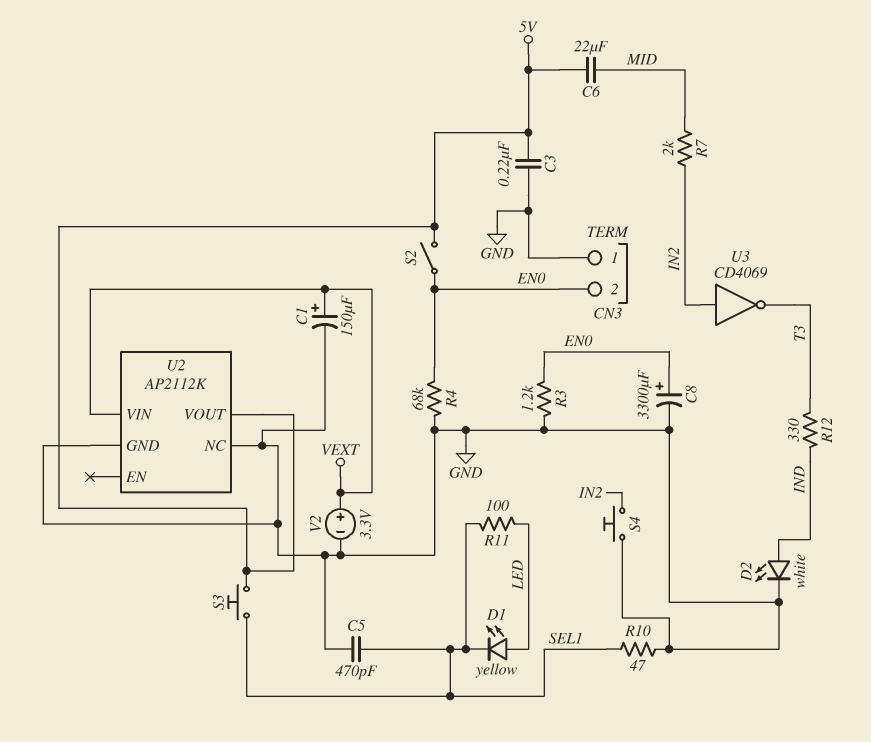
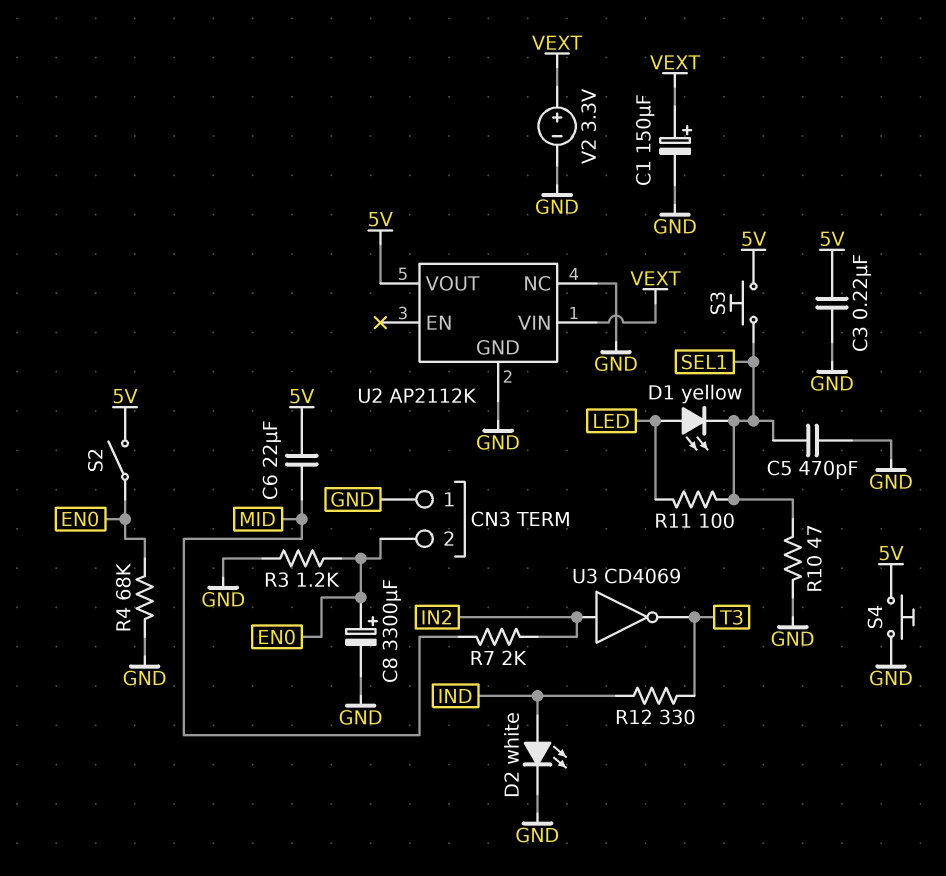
S4: button (GND, IN2) -> button (5V, GND)

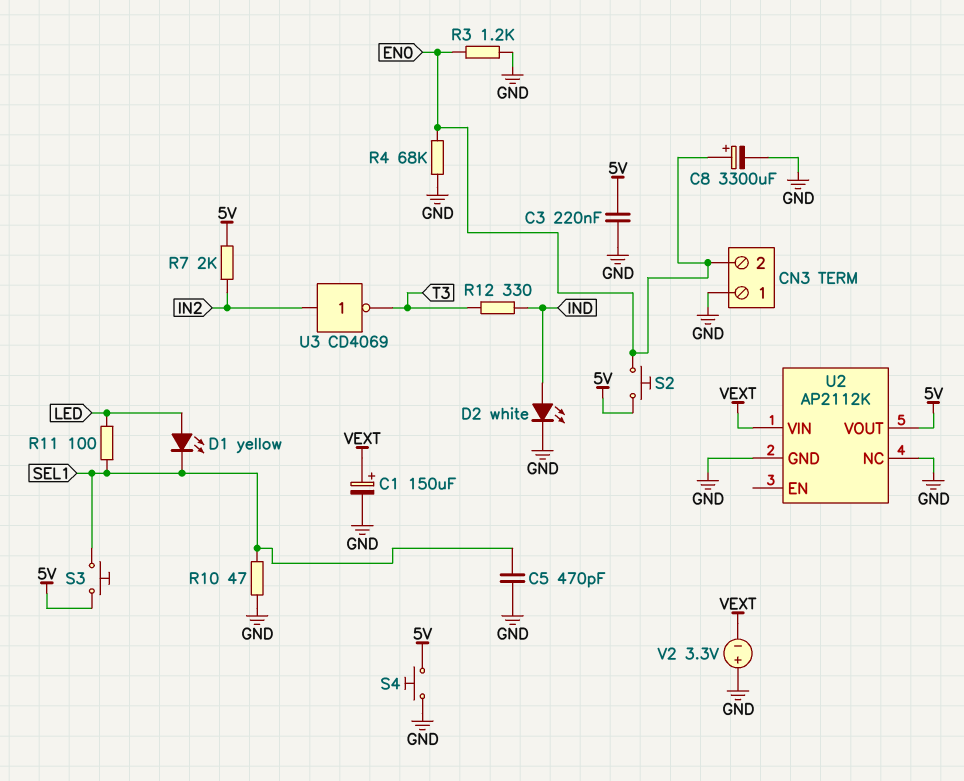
C6: 22uF (5V, MID) -> none
R7: 2k (IN2, MID) -> 2k (5V, IN2)
S2: switch (5V, EN0) -> button (5V, EN0)
V2: 3.3V (plus VEXT, minus GND) -> 3.3V (plus GND, minus VEXT)

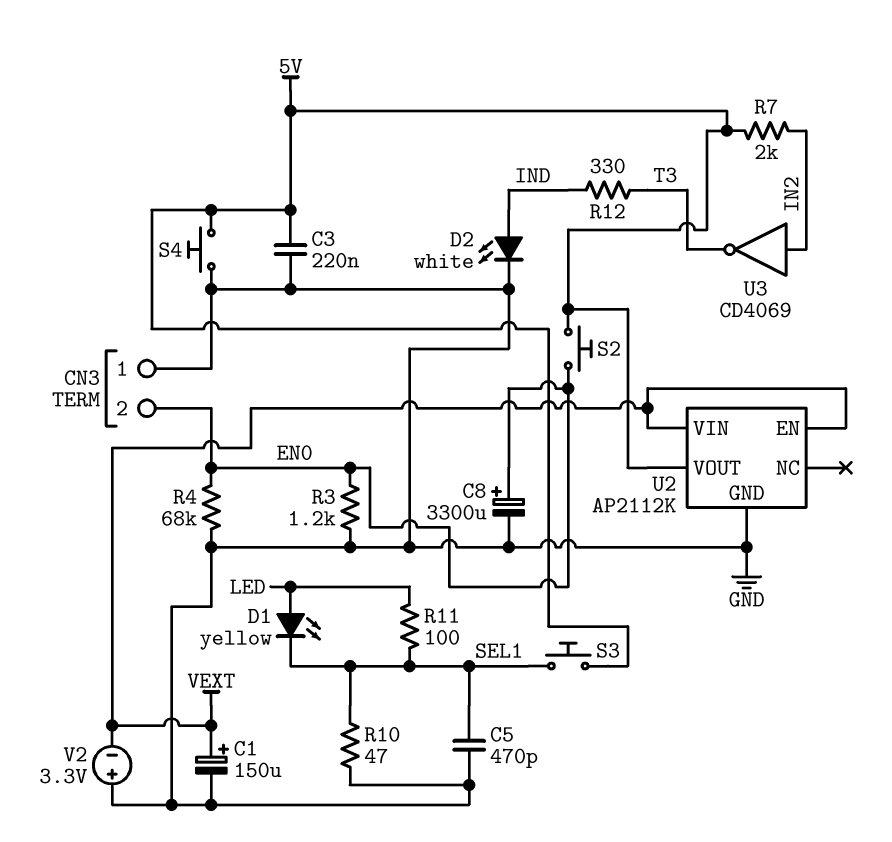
U2 pin EN: none -> VEXT
U2 pin NC: GND -> none

